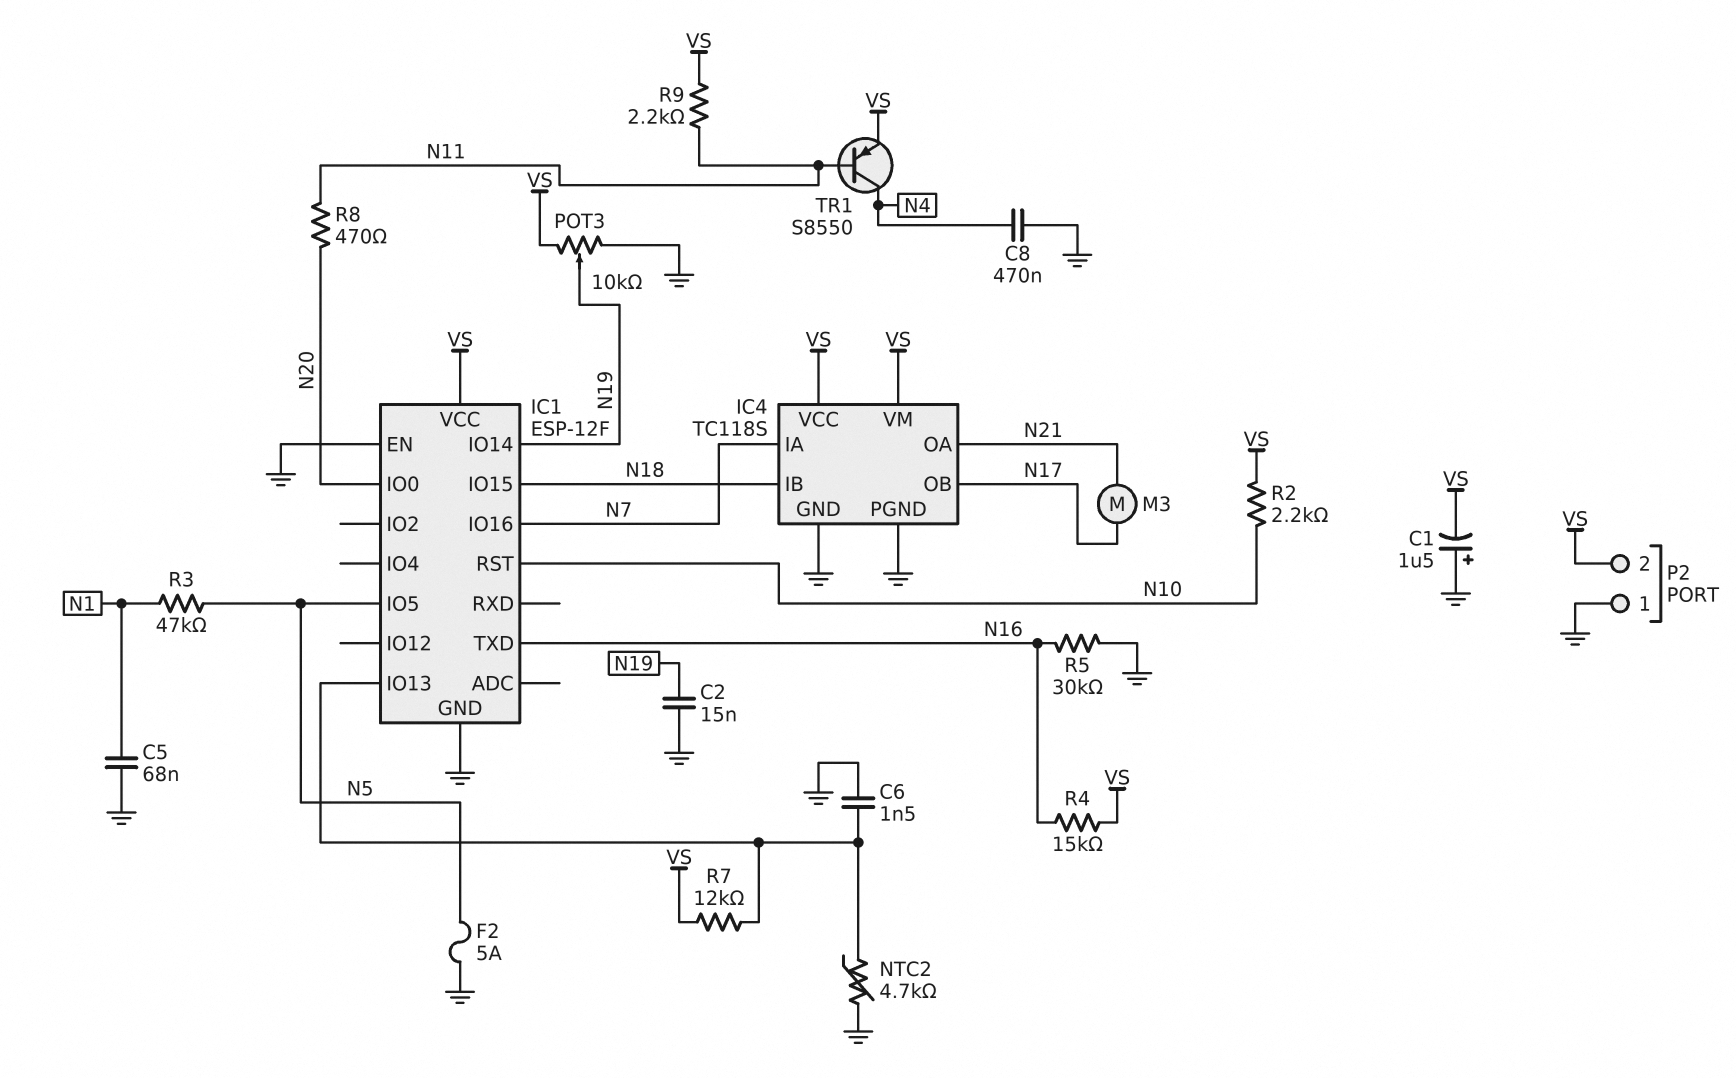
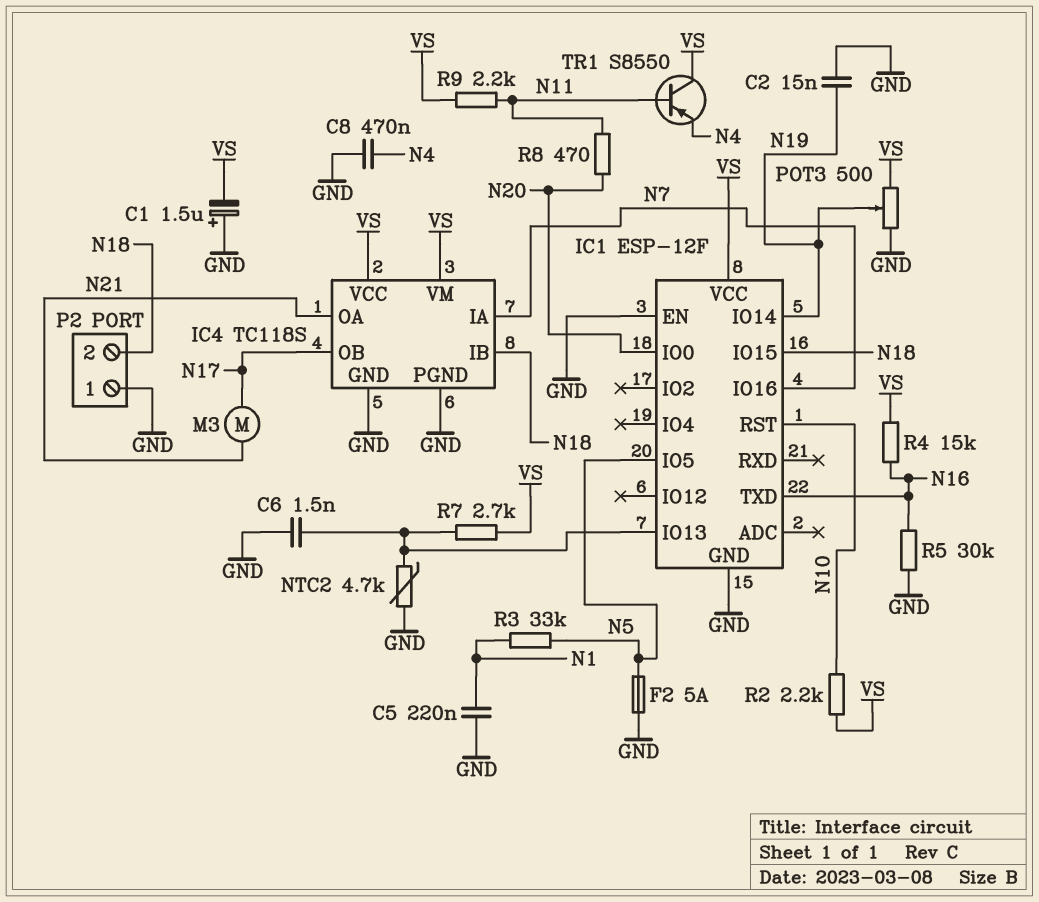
C5: 68nF (GND, N1) -> 220nF (GND, N1)
P2 pin 2: VS -> N18
POT3: 10k (GND, VS, wiper N19) -> 500 (GND, VS, wiper N19)
R3: 47k (N1, N5) -> 33k (N1, N5)
R7: 12k (IC1/IO13, VS) -> 2.7k (IC1/IO13, VS)
TR1: PNP S8550 (B N11, C N4, E VS) -> PNP S8550 (B N11, C VS, E N4)

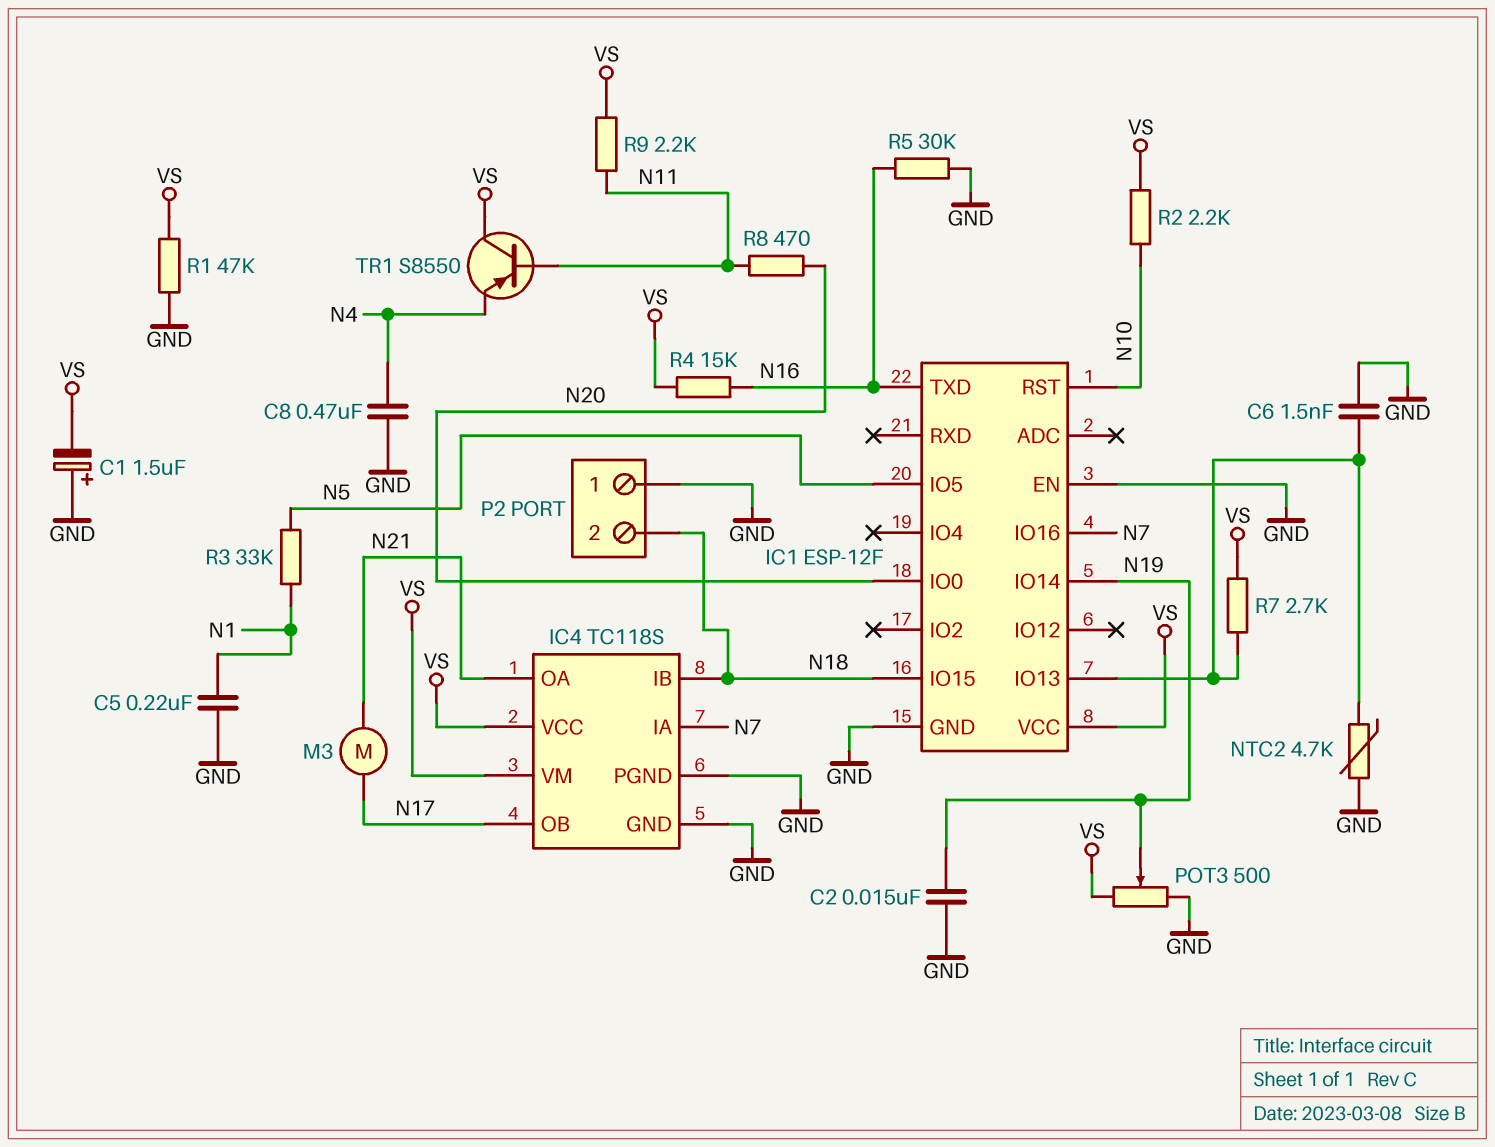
F2: 5A (GND, N5) -> none
R1: none -> 47k (GND, VS)

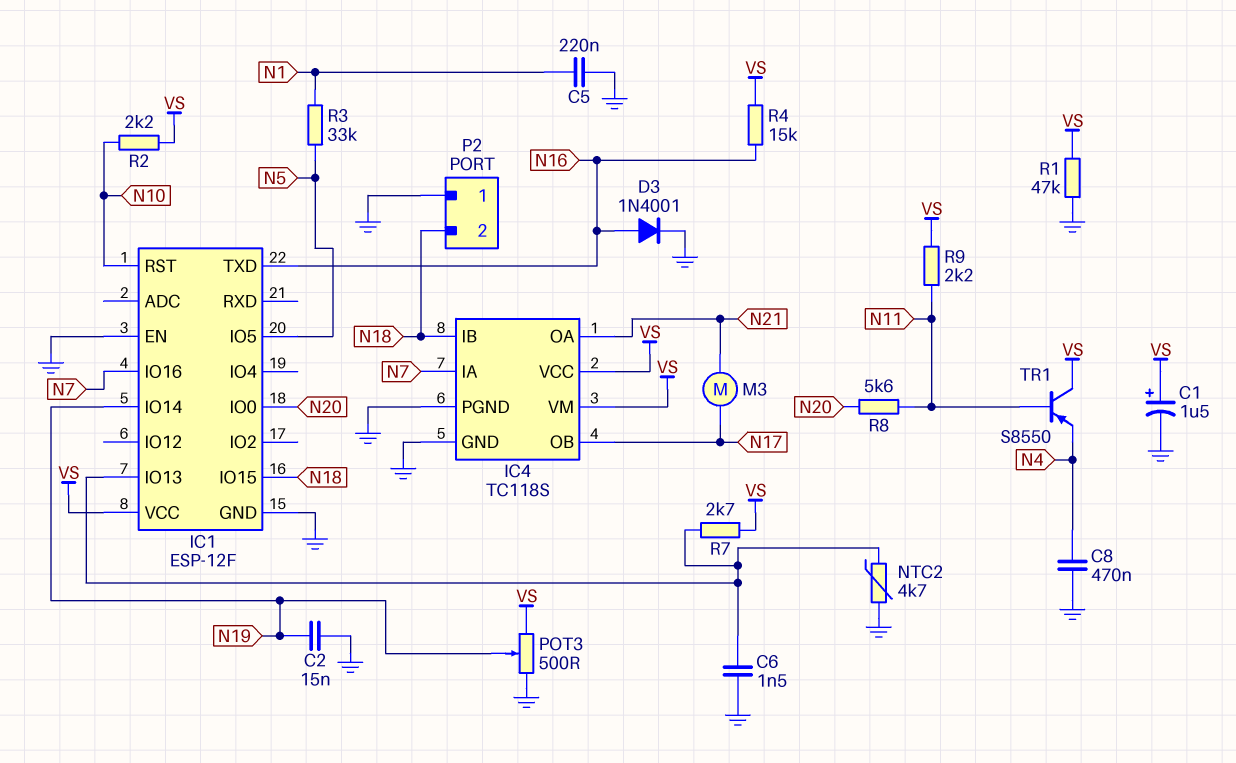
C1: 1.5uF (plus GND, minus VS) -> 1.5uF (plus VS, minus GND)
D3: none -> diode 1N4001 (A N16, K GND)
R5: 30k (GND, N16) -> none
R8: 470 (N11, N20) -> 5.6k (N11, N20)

